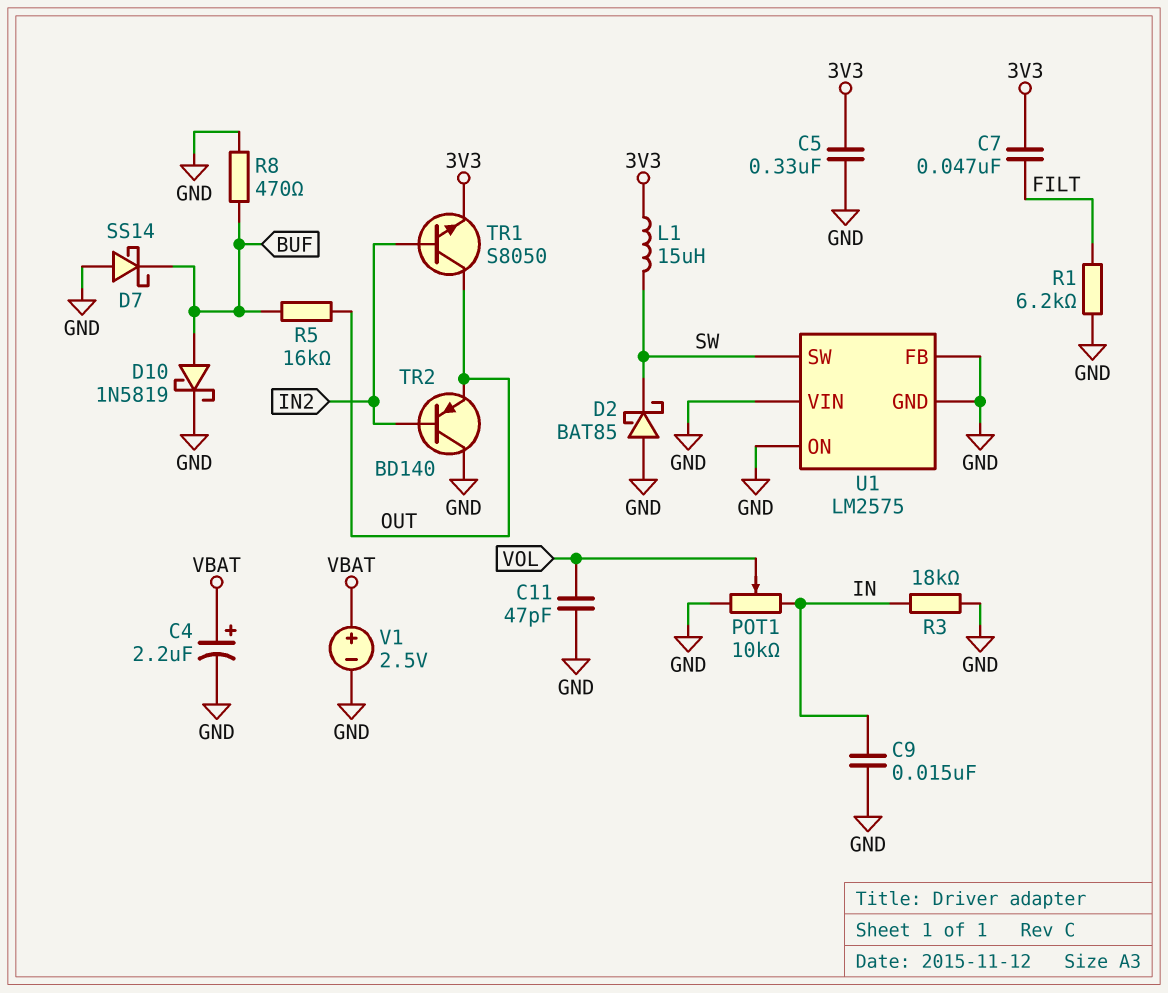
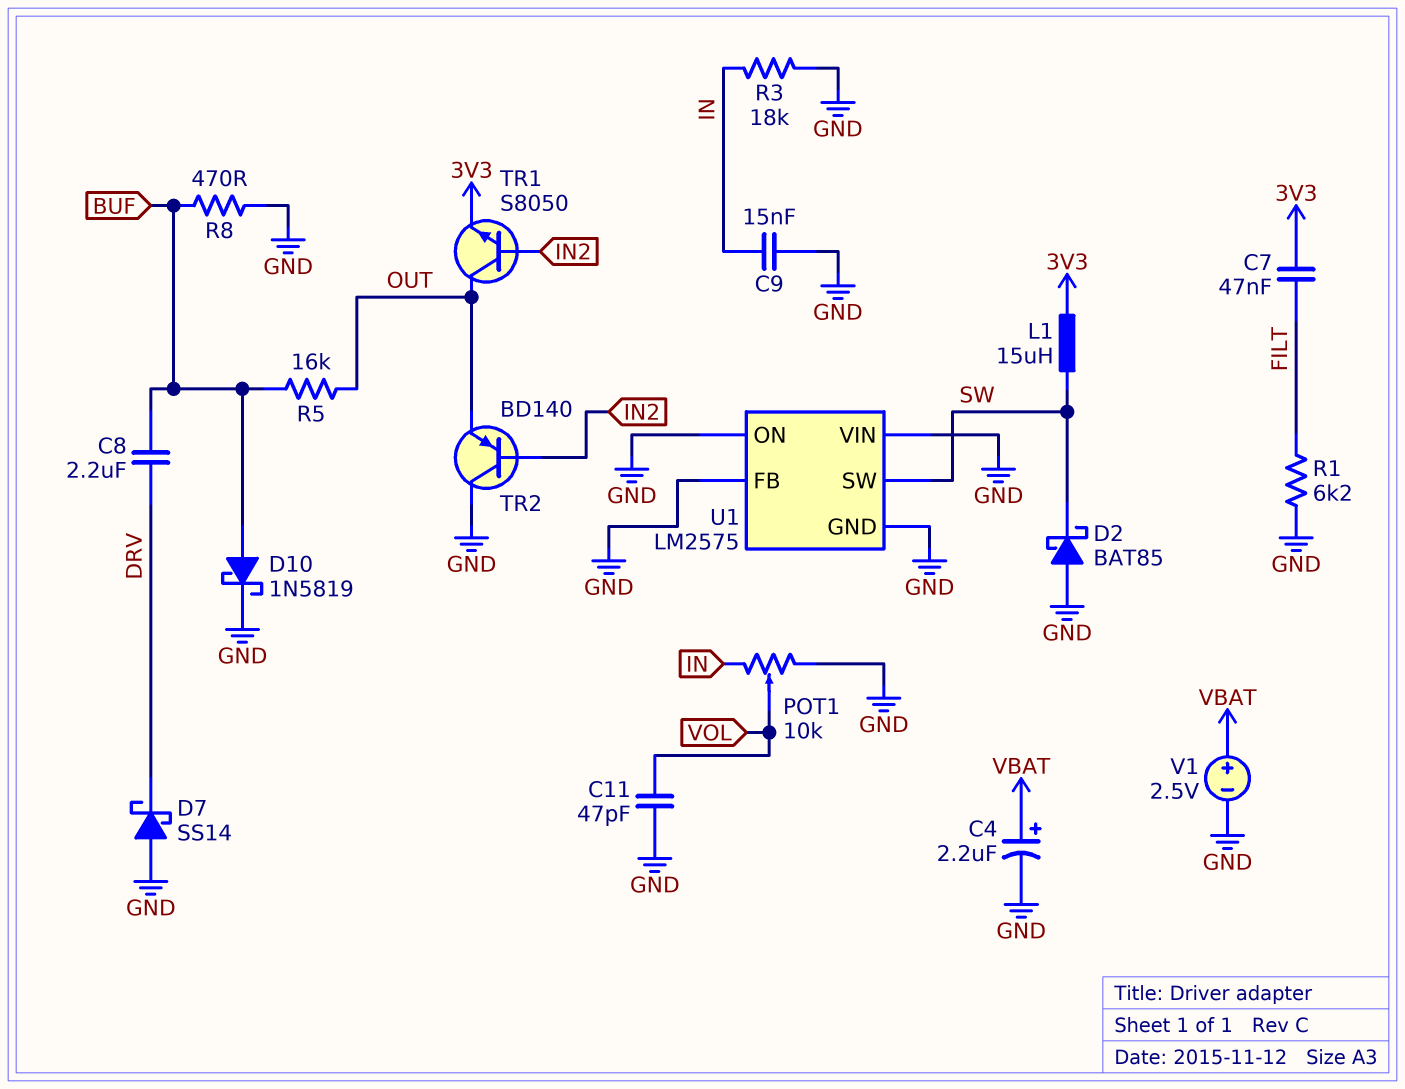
C5: 330nF (3V3, GND) -> none
C8: none -> 2.2uF (BUF, DRV)
D7: schottky SS14 (A GND, K BUF) -> schottky SS14 (A GND, K DRV)

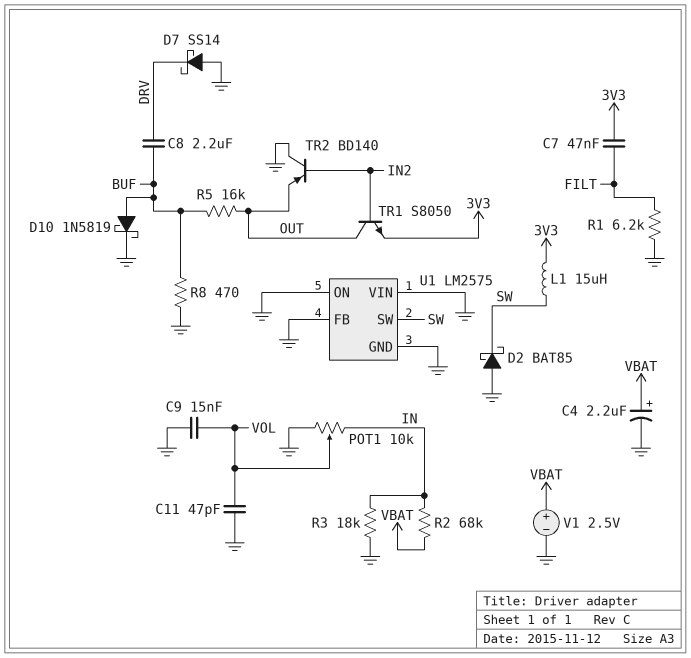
C9: 15nF (GND, IN) -> 15nF (GND, VOL)
R2: none -> 68k (IN, VBAT)

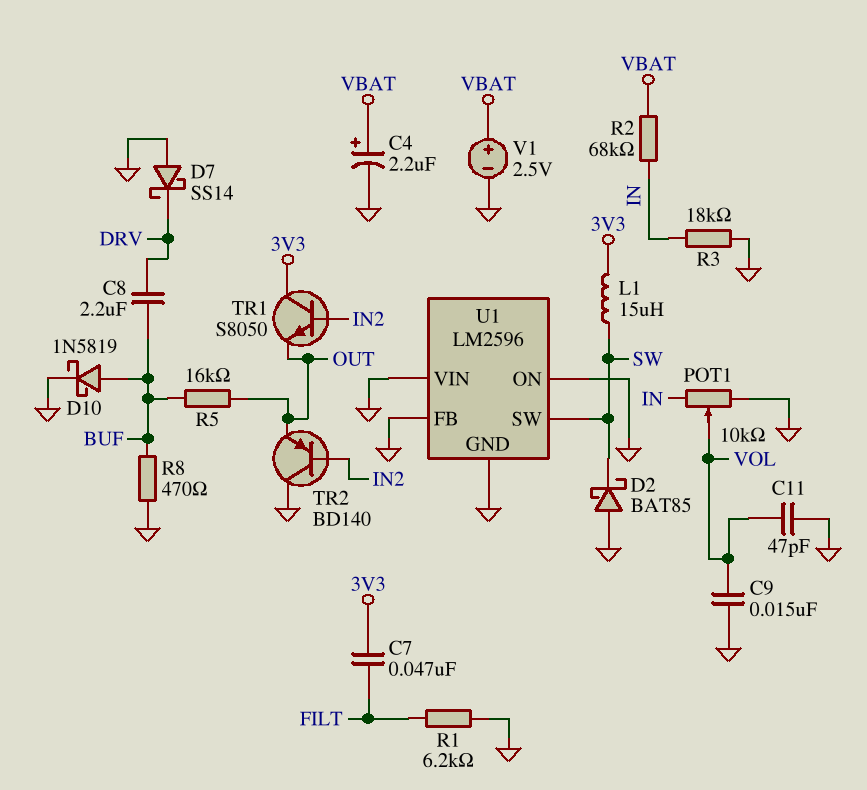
TR1: NPN S8050 (B IN2, C OUT, E 3V3) -> NPN S8050 (B IN2, C 3V3, E OUT)
U1: LM2575 -> LM2596

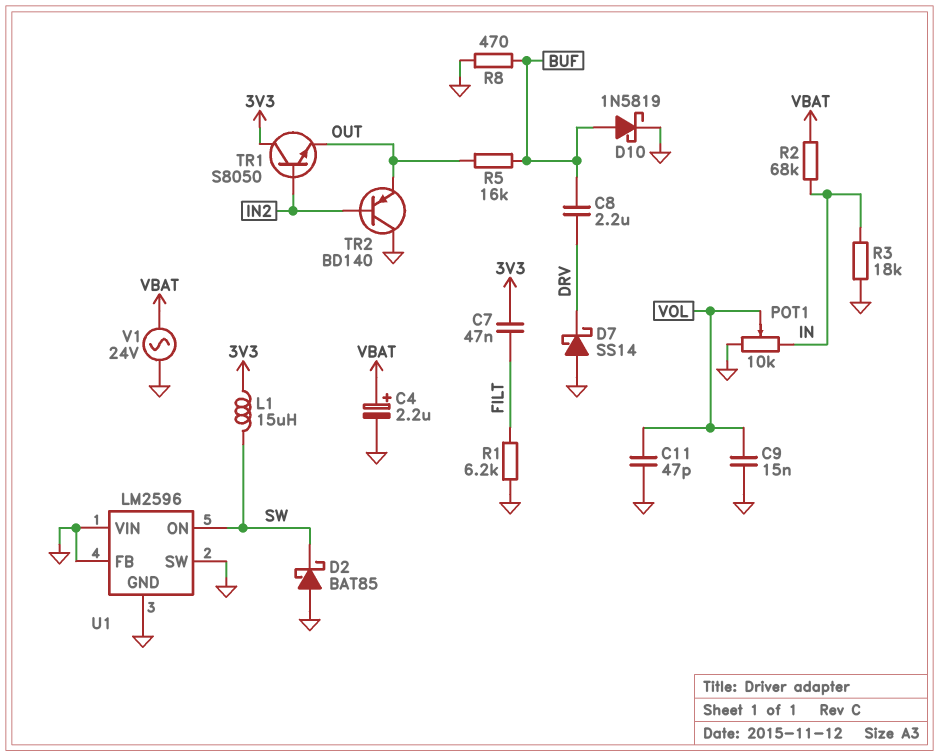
U1 pin ON: GND -> SW
U1 pin SW: SW -> GND
V1: 2.5V (plus VBAT, minus GND) -> AC 24V (GND, VBAT)

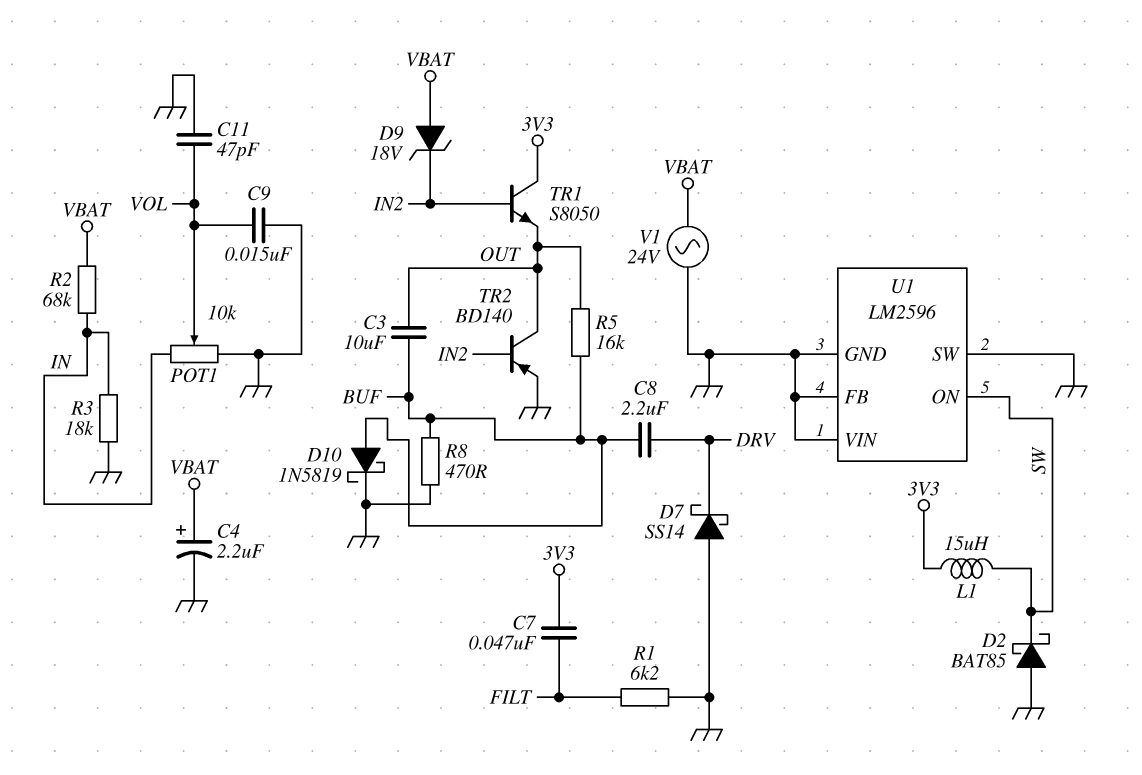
C3: none -> 10uF (BUF, OUT)
D9: none -> zener 18V (A VBAT, K IN2)
TR2: PNP BD140 (B IN2, C GND, E OUT) -> PNP BD140 (B IN2, C OUT, E GND)

